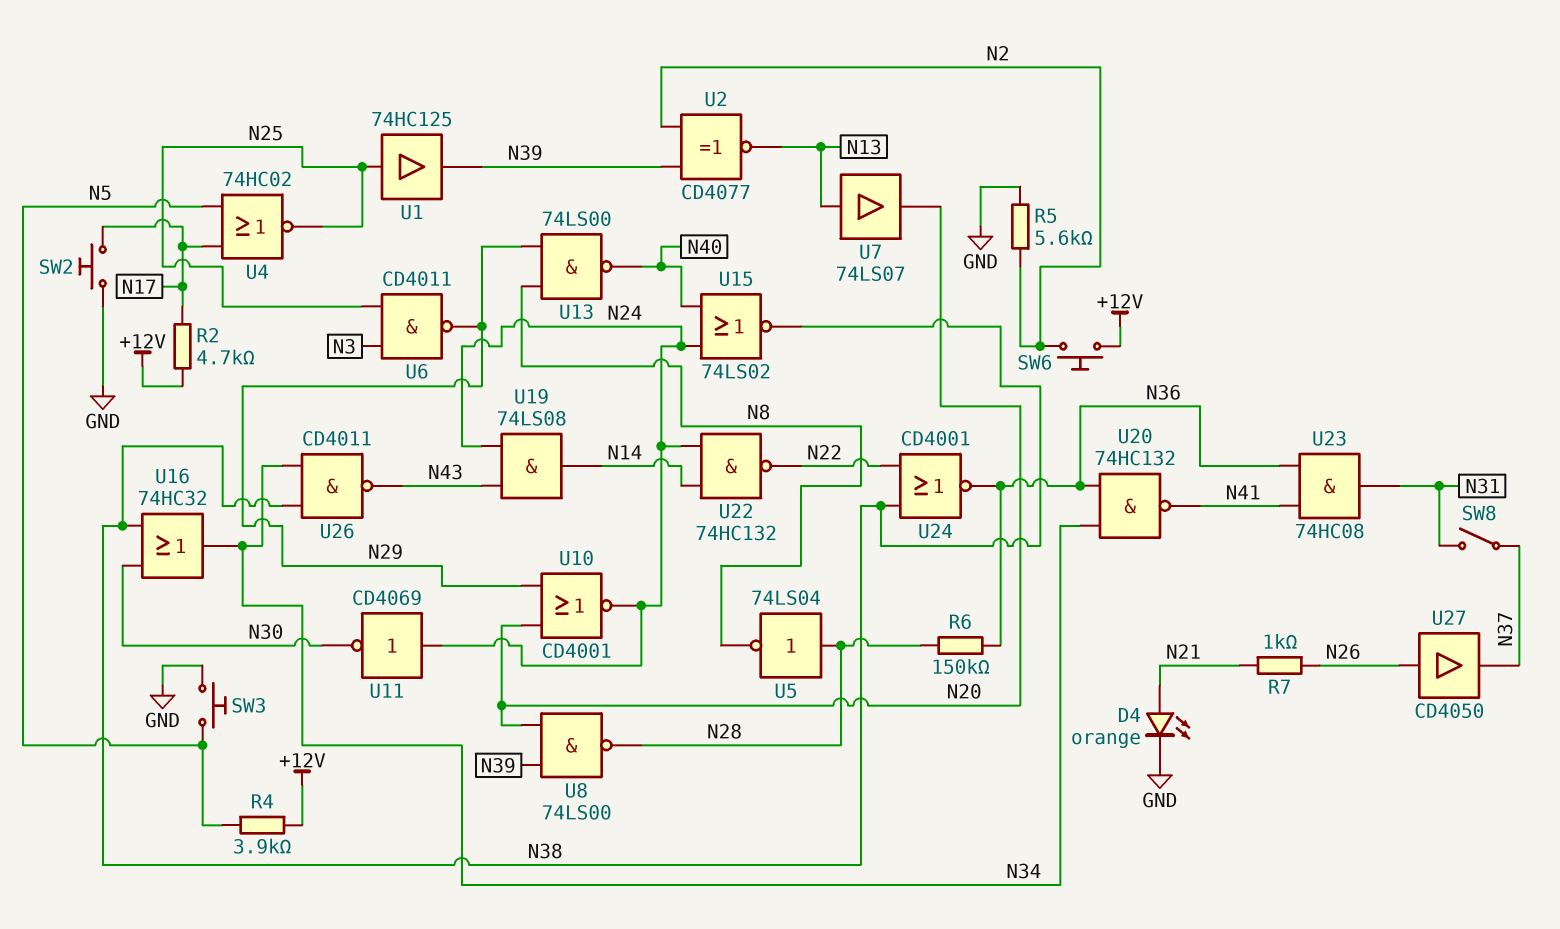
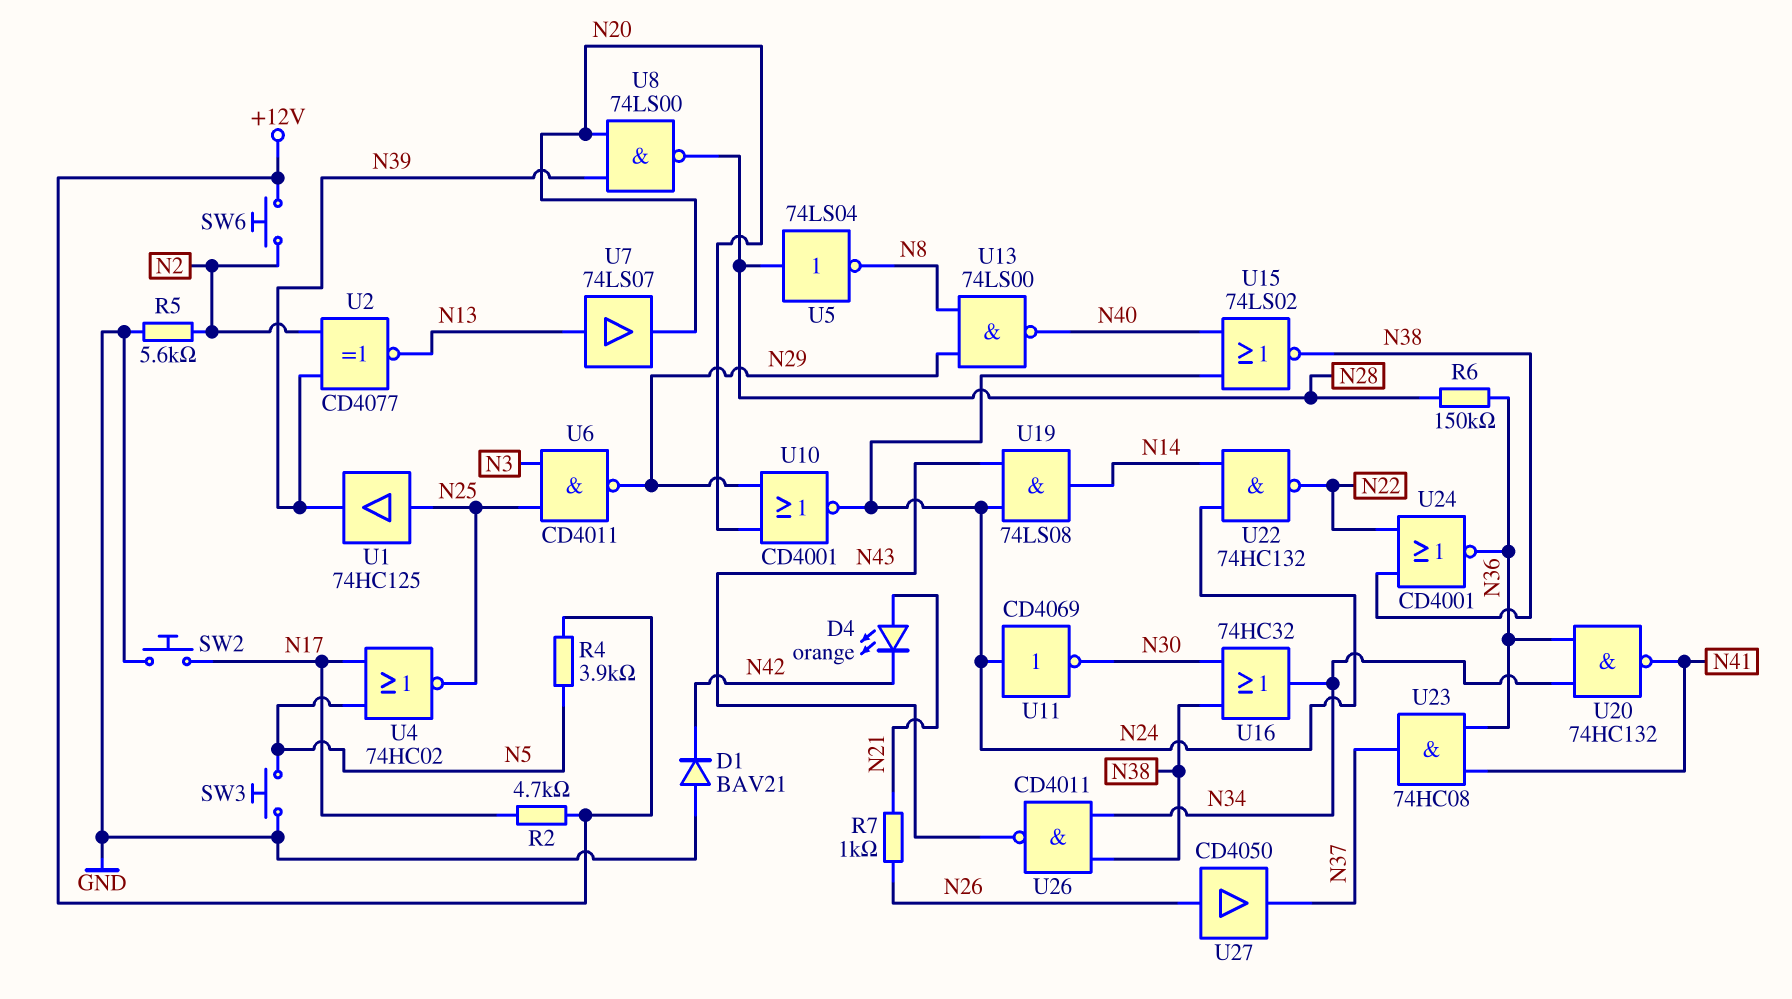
D1: none -> diode BAV21 (A GND, K N42)
D4: LED orange (A N21, K GND) -> LED orange (A N21, K N42)
SW8: switch (N31, N37) -> none
U23: AND 74HC08 (in N36, in N41, out N31) -> AND 74HC08 (in N36, in N41, out N37)

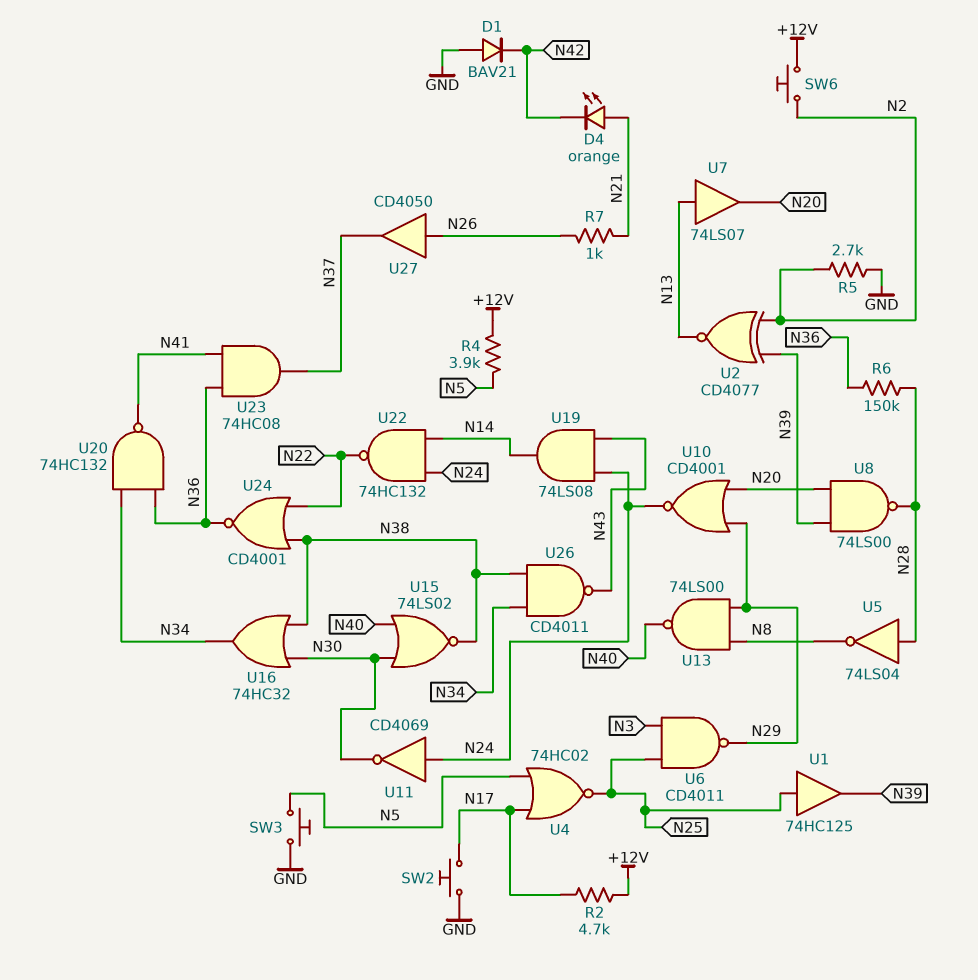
R5: 5.6k (GND, N2) -> 2.7k (GND, N2)
U15: NOR 74LS02 (in N24, in N40, out N38) -> NOR 74LS02 (in N30, in N40, out N38)

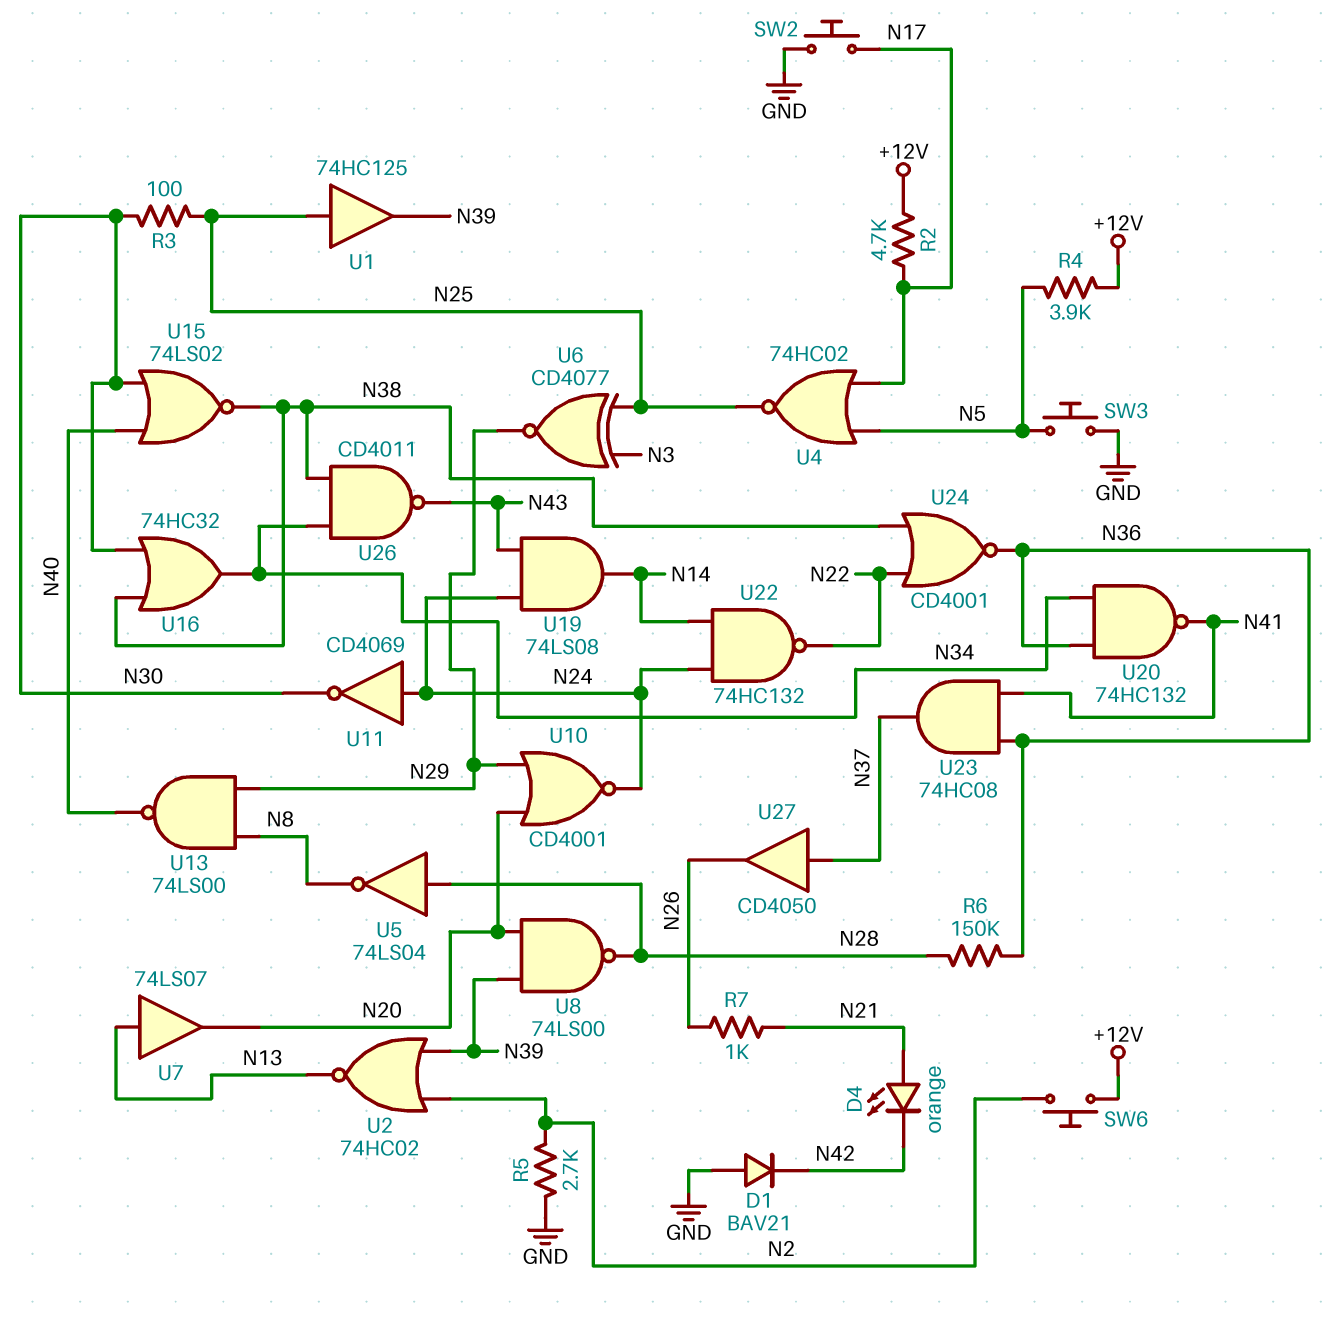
R3: none -> 100 (N25, N30)
U2: XNOR CD4077 (in N2, in N39, out N13) -> NOR 74HC02 (in N2, in N39, out N13)
U6: NAND CD4011 (in N3, in N25, out N29) -> XNOR CD4077 (in N3, in N25, out N29)
U27: buffer CD4050 (in N26, out N37) -> buffer CD4050 (in N37, out N26)

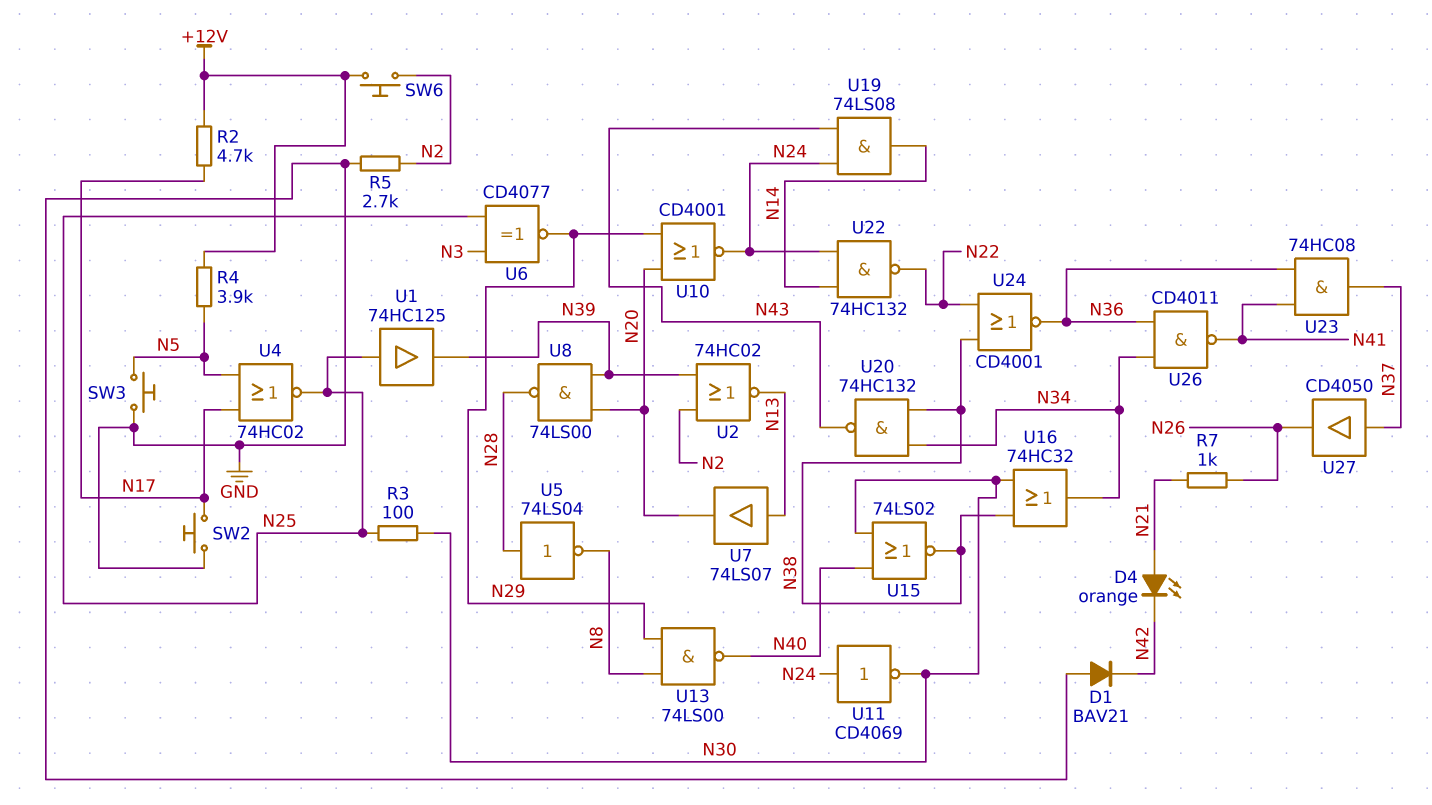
R6: 150k (N28, N36) -> none
U20: NAND 74HC132 (in N34, in N36, out N41) -> NAND 74HC132 (in N34, in N38, out N43)
U26: NAND CD4011 (in N34, in N38, out N43) -> NAND CD4011 (in N34, in N36, out N41)

